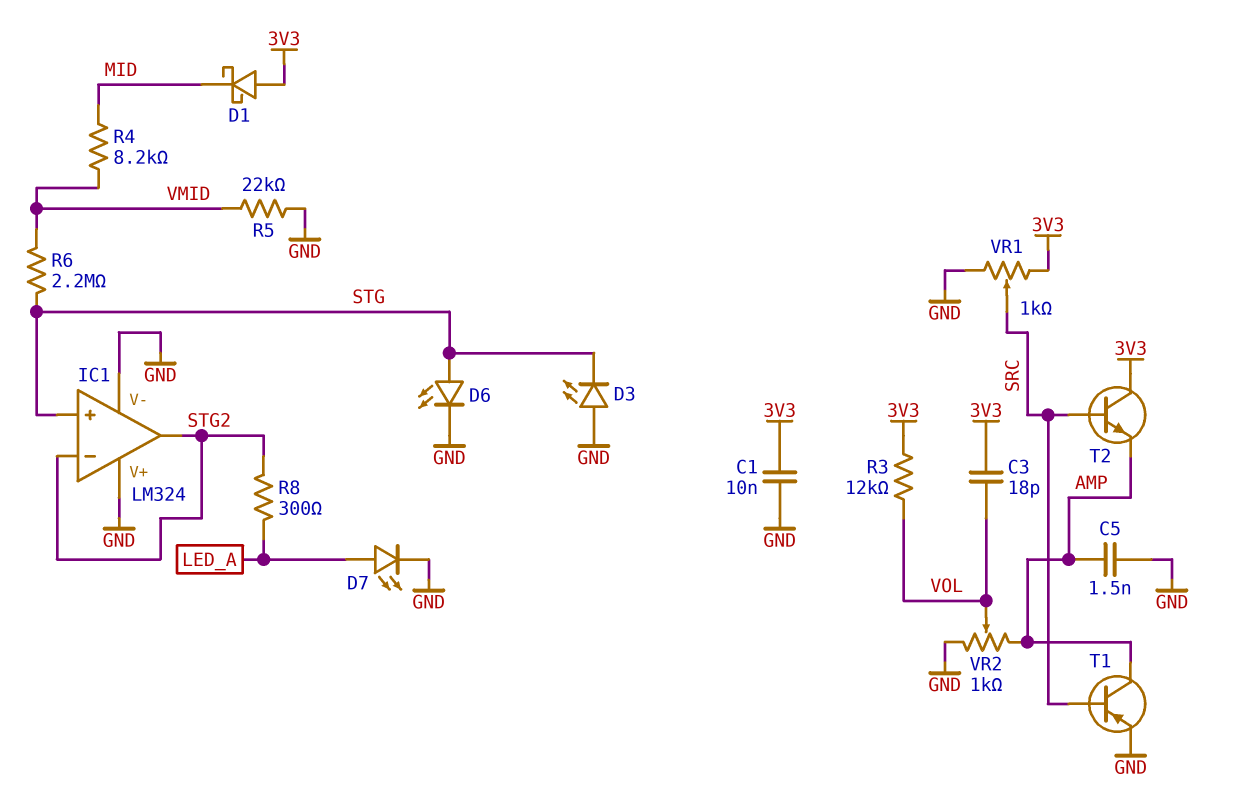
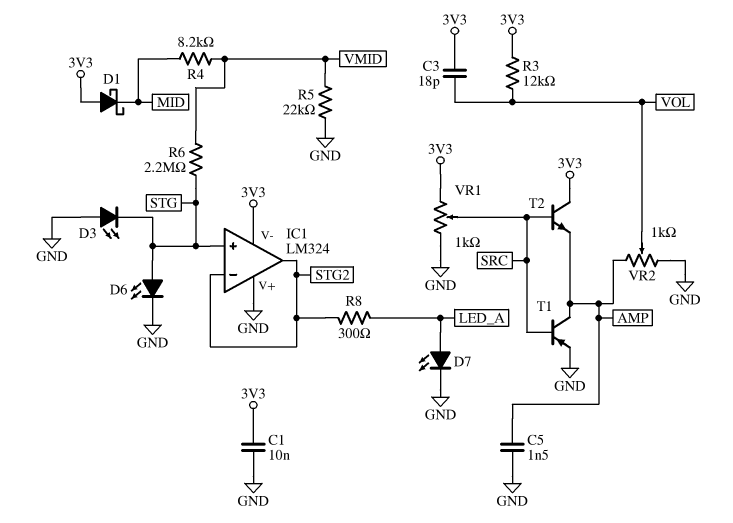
IC1 pin V-: GND -> 3V3

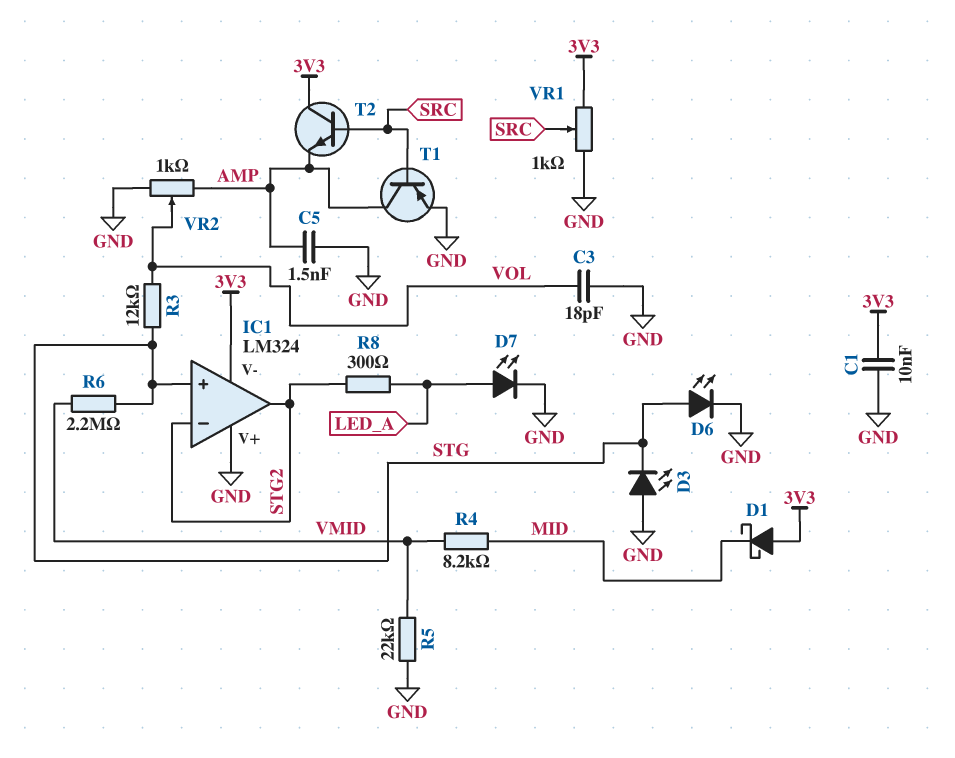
C3: 18pF (3V3, VOL) -> 18pF (GND, VOL)
R3: 12k (3V3, VOL) -> 12k (STG, VOL)

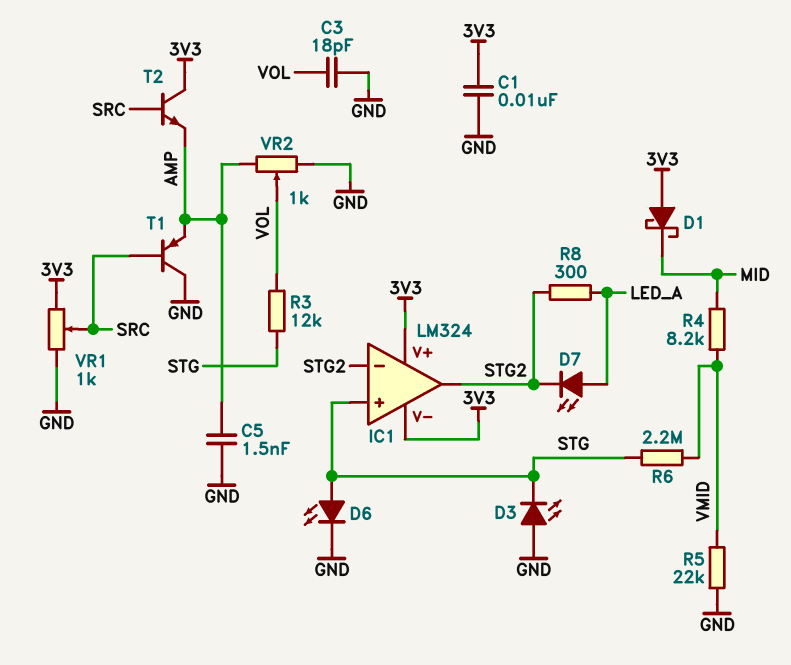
D7: LED (A LED_A, K GND) -> LED (A LED_A, K STG2)
IC1 pin V+: GND -> 3V3
T1: PNP (B SRC, C AMP, E GND) -> PNP (B SRC, C GND, E AMP)

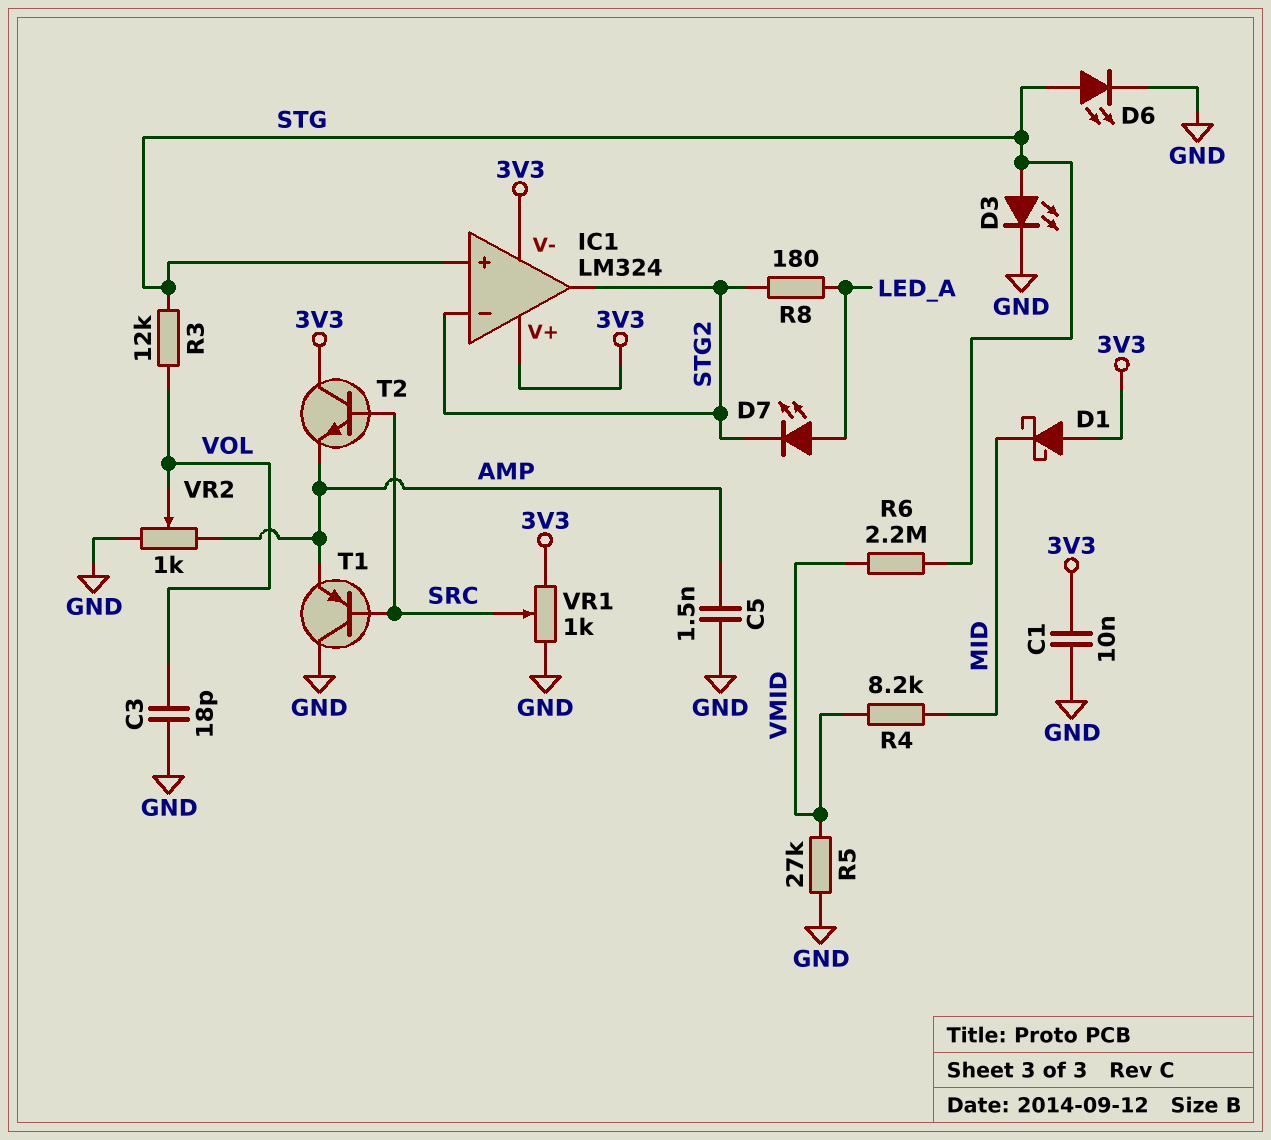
D3: LED (A GND, K STG) -> LED (A STG, K GND)
R5: 22k (GND, VMID) -> 27k (GND, VMID)
R8: 300 (LED_A, STG2) -> 180 (LED_A, STG2)

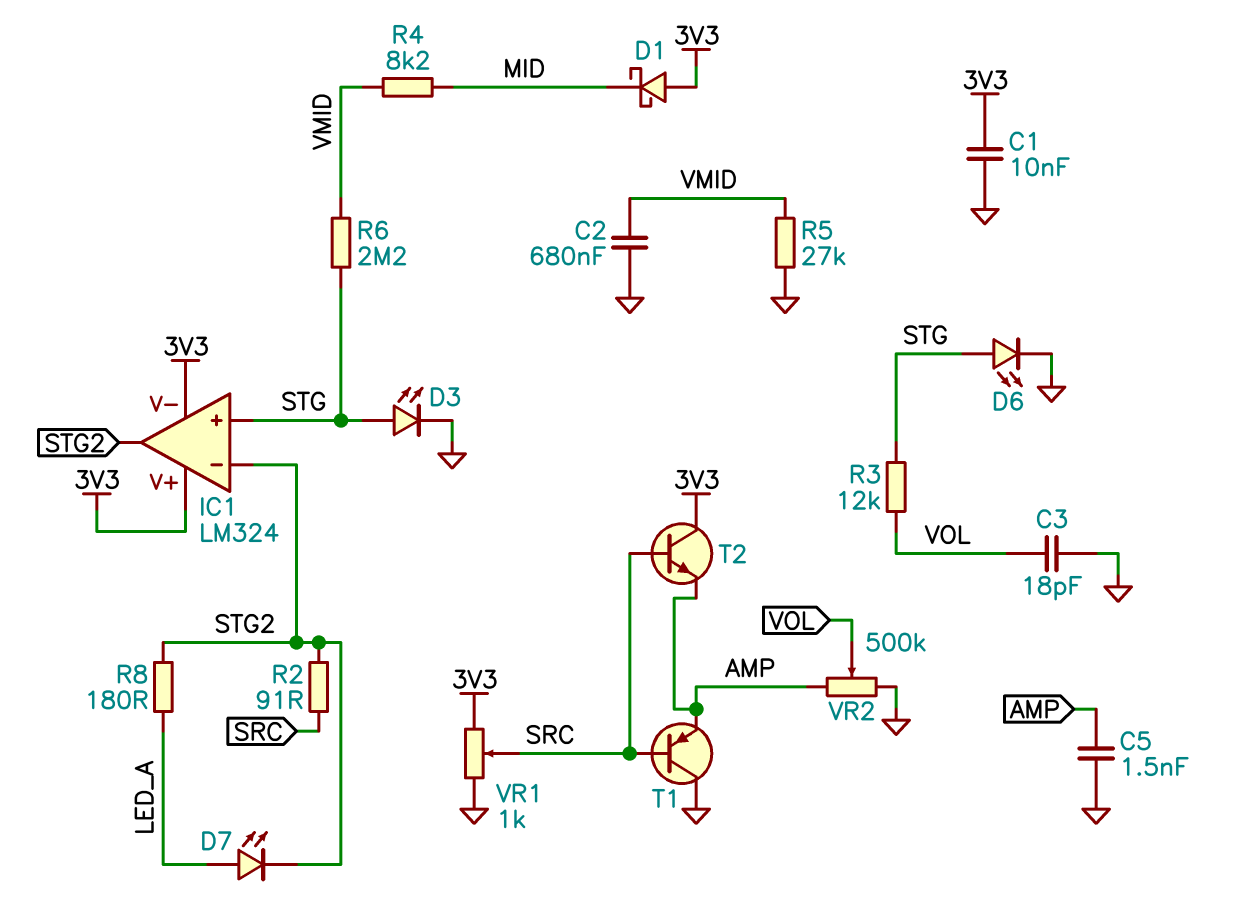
C2: none -> 680nF (GND, VMID)
R2: none -> 91 (SRC, STG2)
VR2: 1k (AMP, GND, wiper VOL) -> 500k (AMP, GND, wiper VOL)

